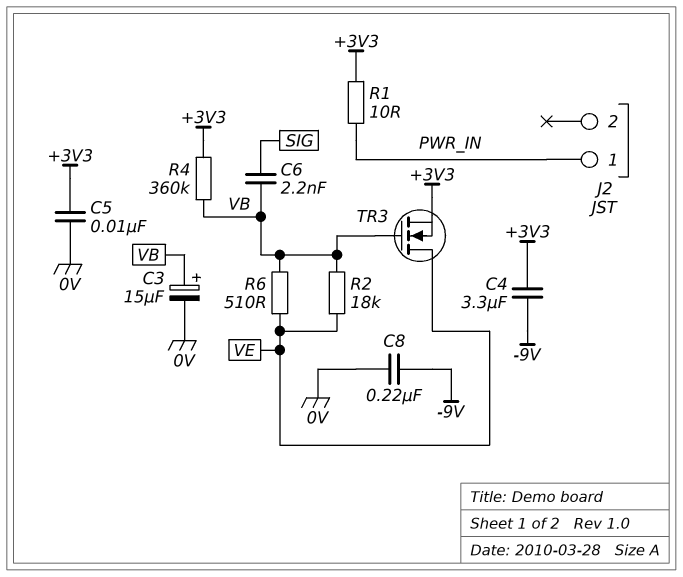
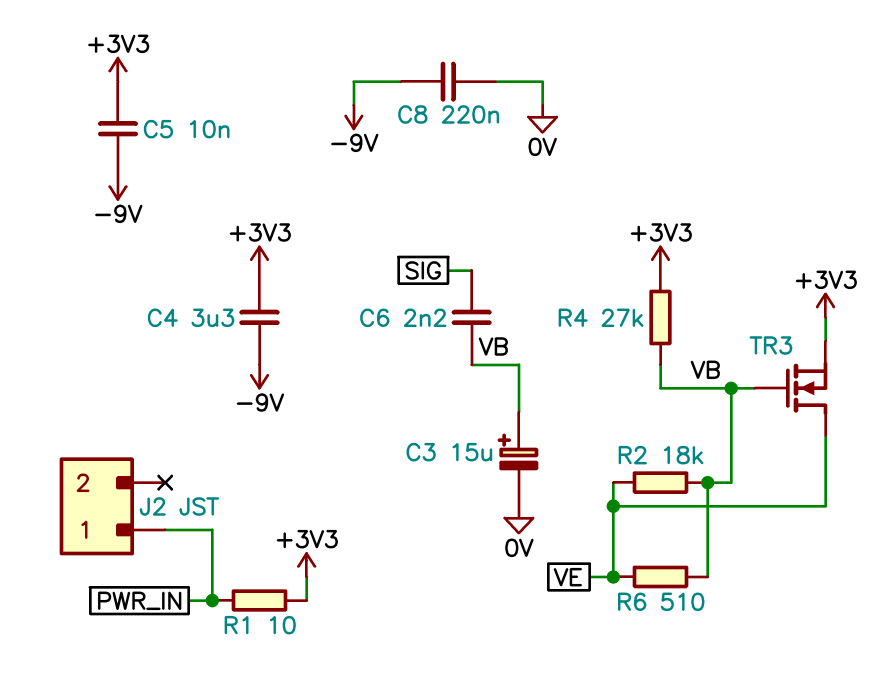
C5: 10nF (+3V3, 0V) -> 10nF (+3V3, -9V)
R4: 360k (+3V3, VB) -> 27k (+3V3, VB)

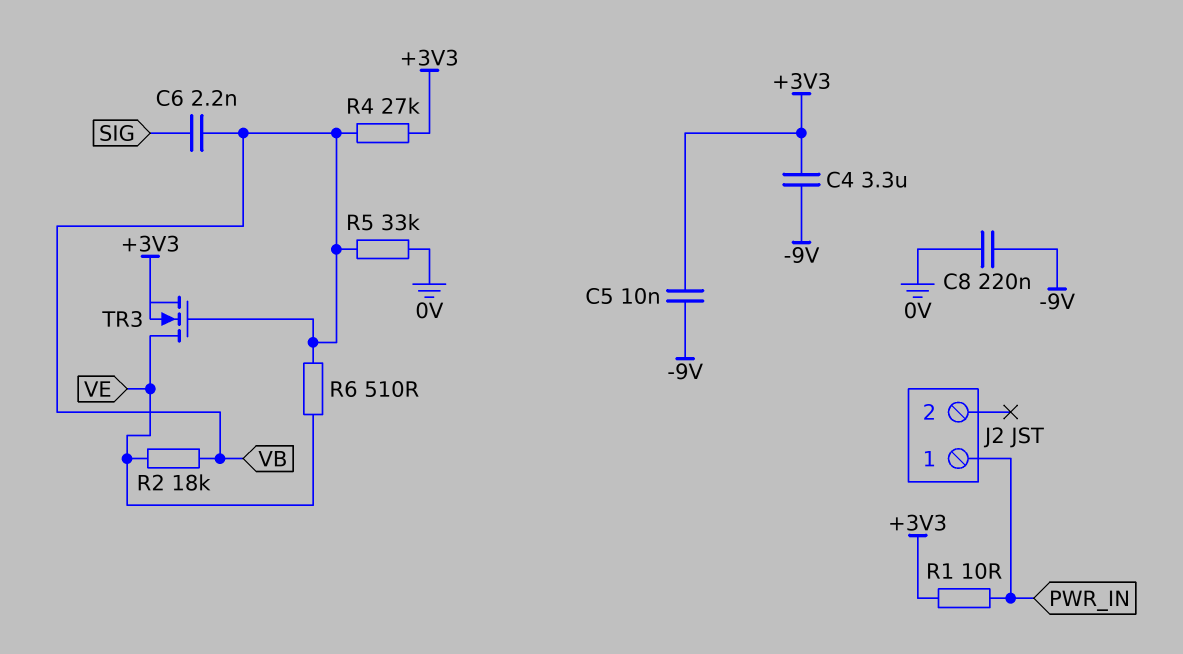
C3: 15uF (plus VB, minus 0V) -> none
R5: none -> 33k (0V, VB)

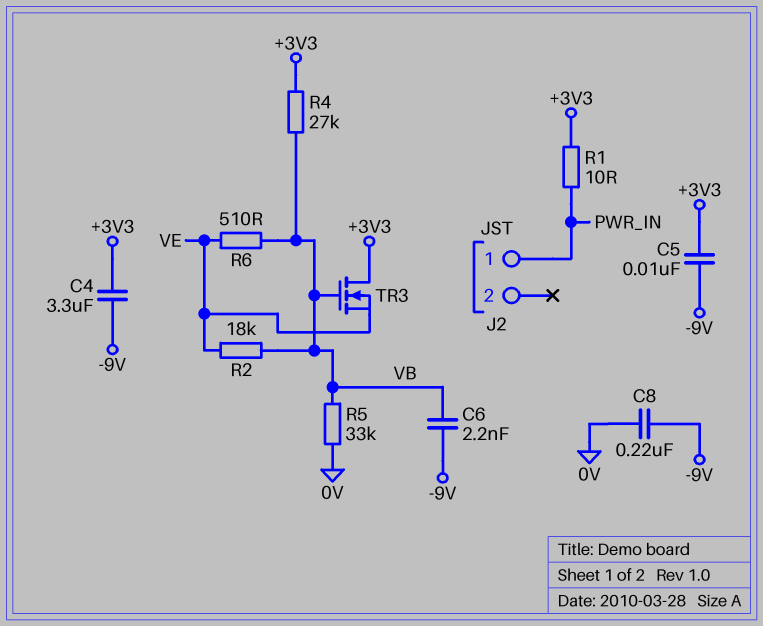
C6: 2.2nF (SIG, VB) -> 2.2nF (-9V, VB)
TR3: NMOS (G VB, D VE, S +3V3) -> NMOS (G VB, D +3V3, S VE)

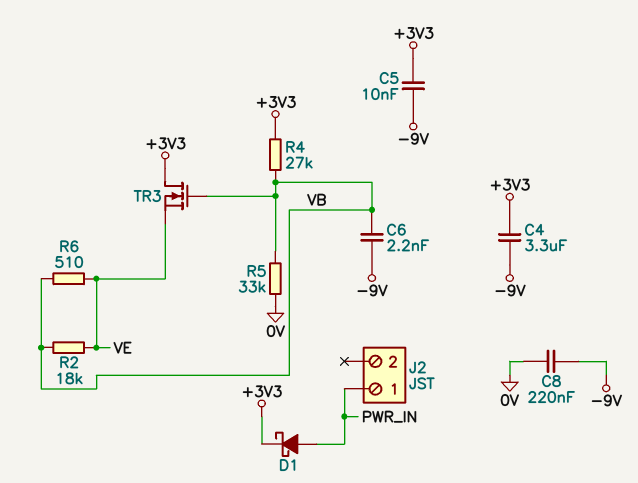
D1: none -> schottky (A PWR_IN, K +3V3)
R1: 10 (+3V3, PWR_IN) -> none

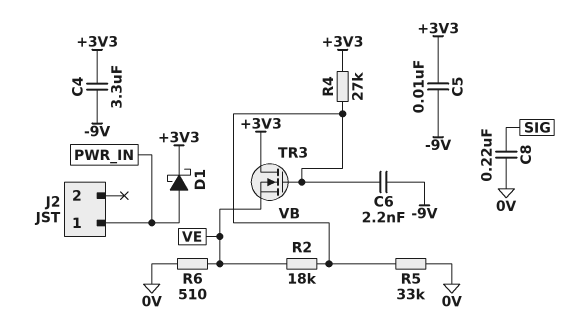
C8: 220nF (-9V, 0V) -> 220nF (0V, SIG)
R6: 510 (VB, VE) -> 510 (0V, VE)

